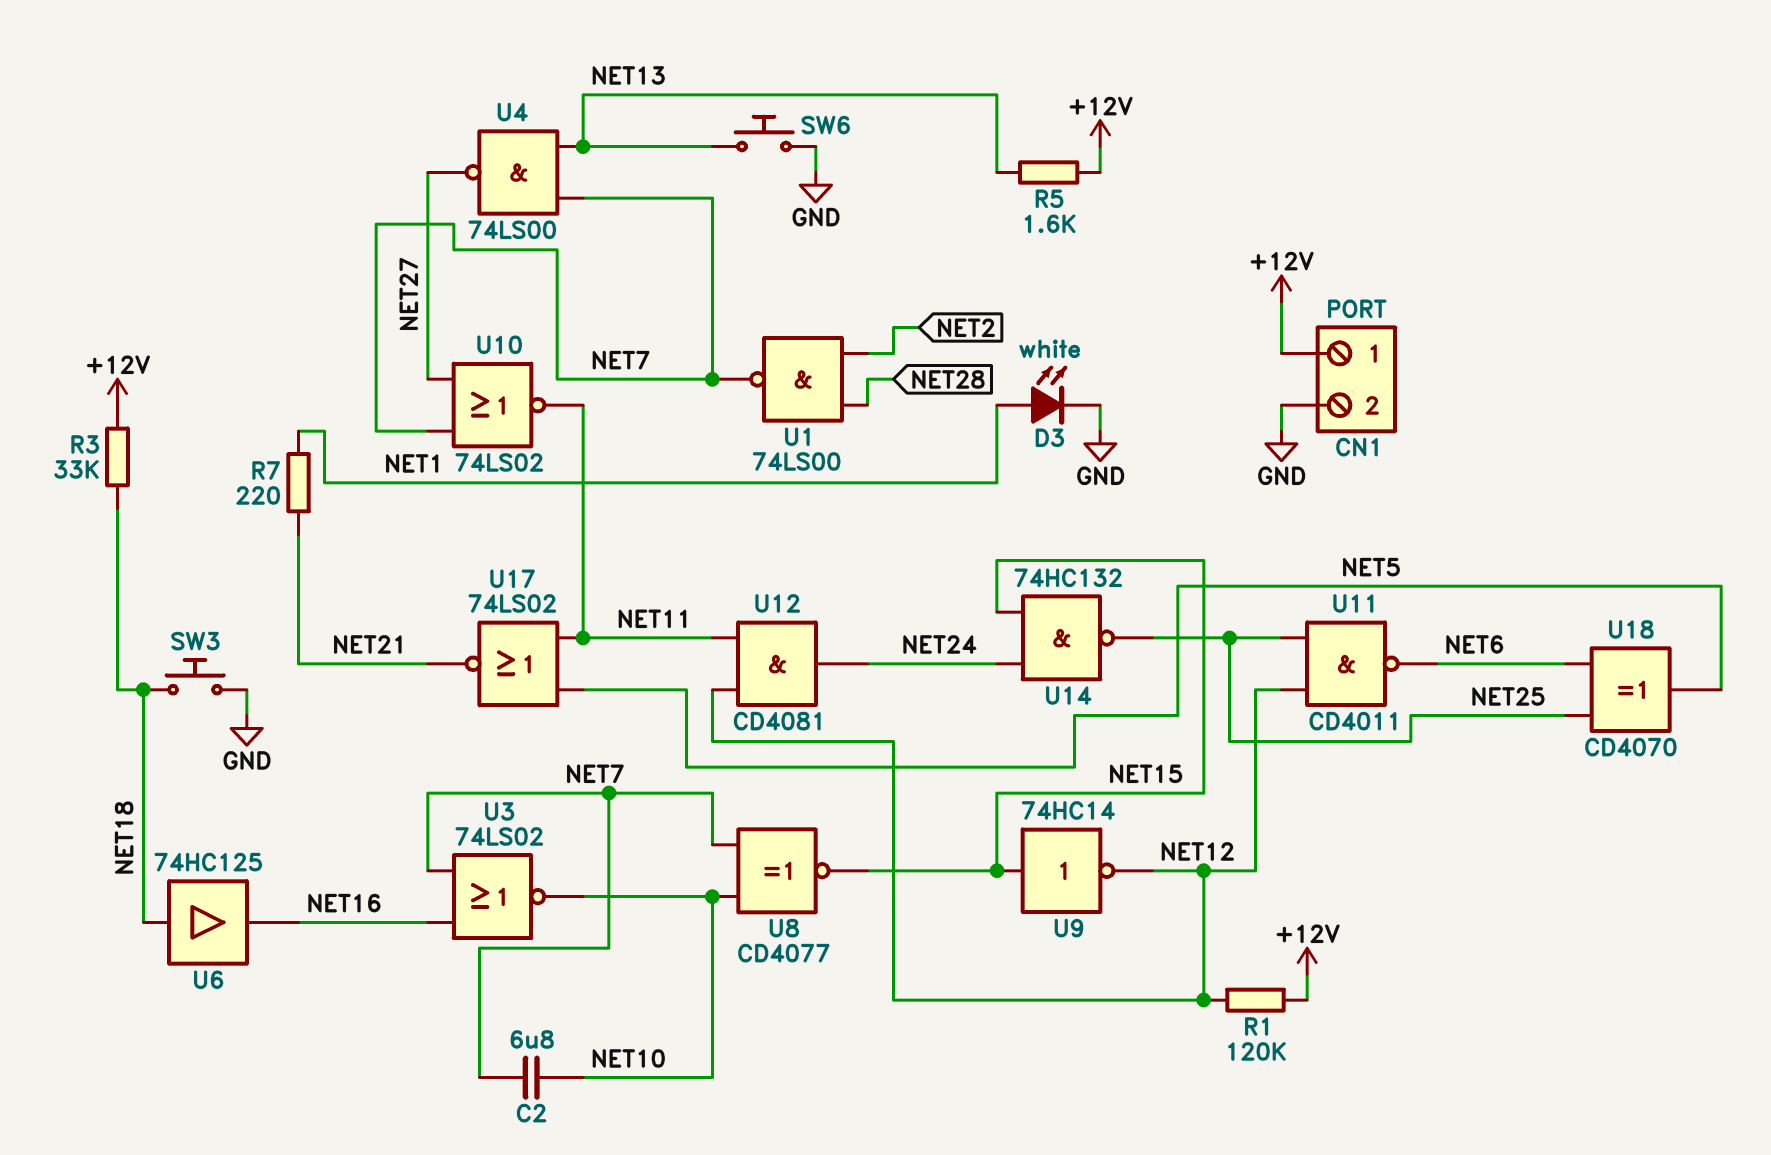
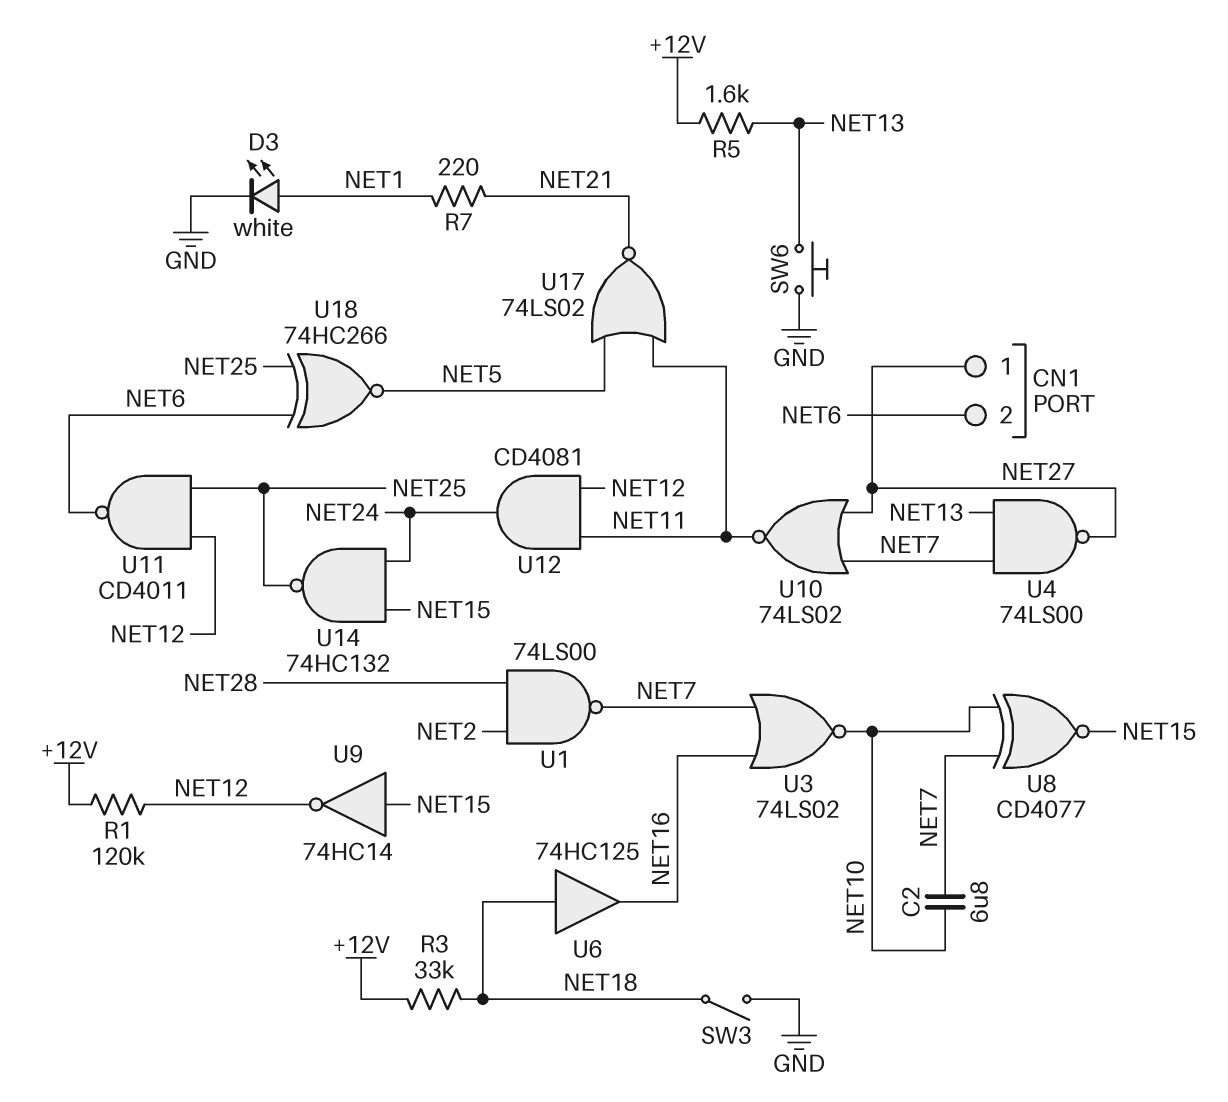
CN1 pin 1: +12V -> NET27
CN1 pin 2: GND -> NET6
SW3: button (GND, NET18) -> switch (GND, NET18)
U18: XOR CD4070 (in NET6, in NET25, out NET5) -> XNOR 74HC266 (in NET6, in NET25, out NET5)

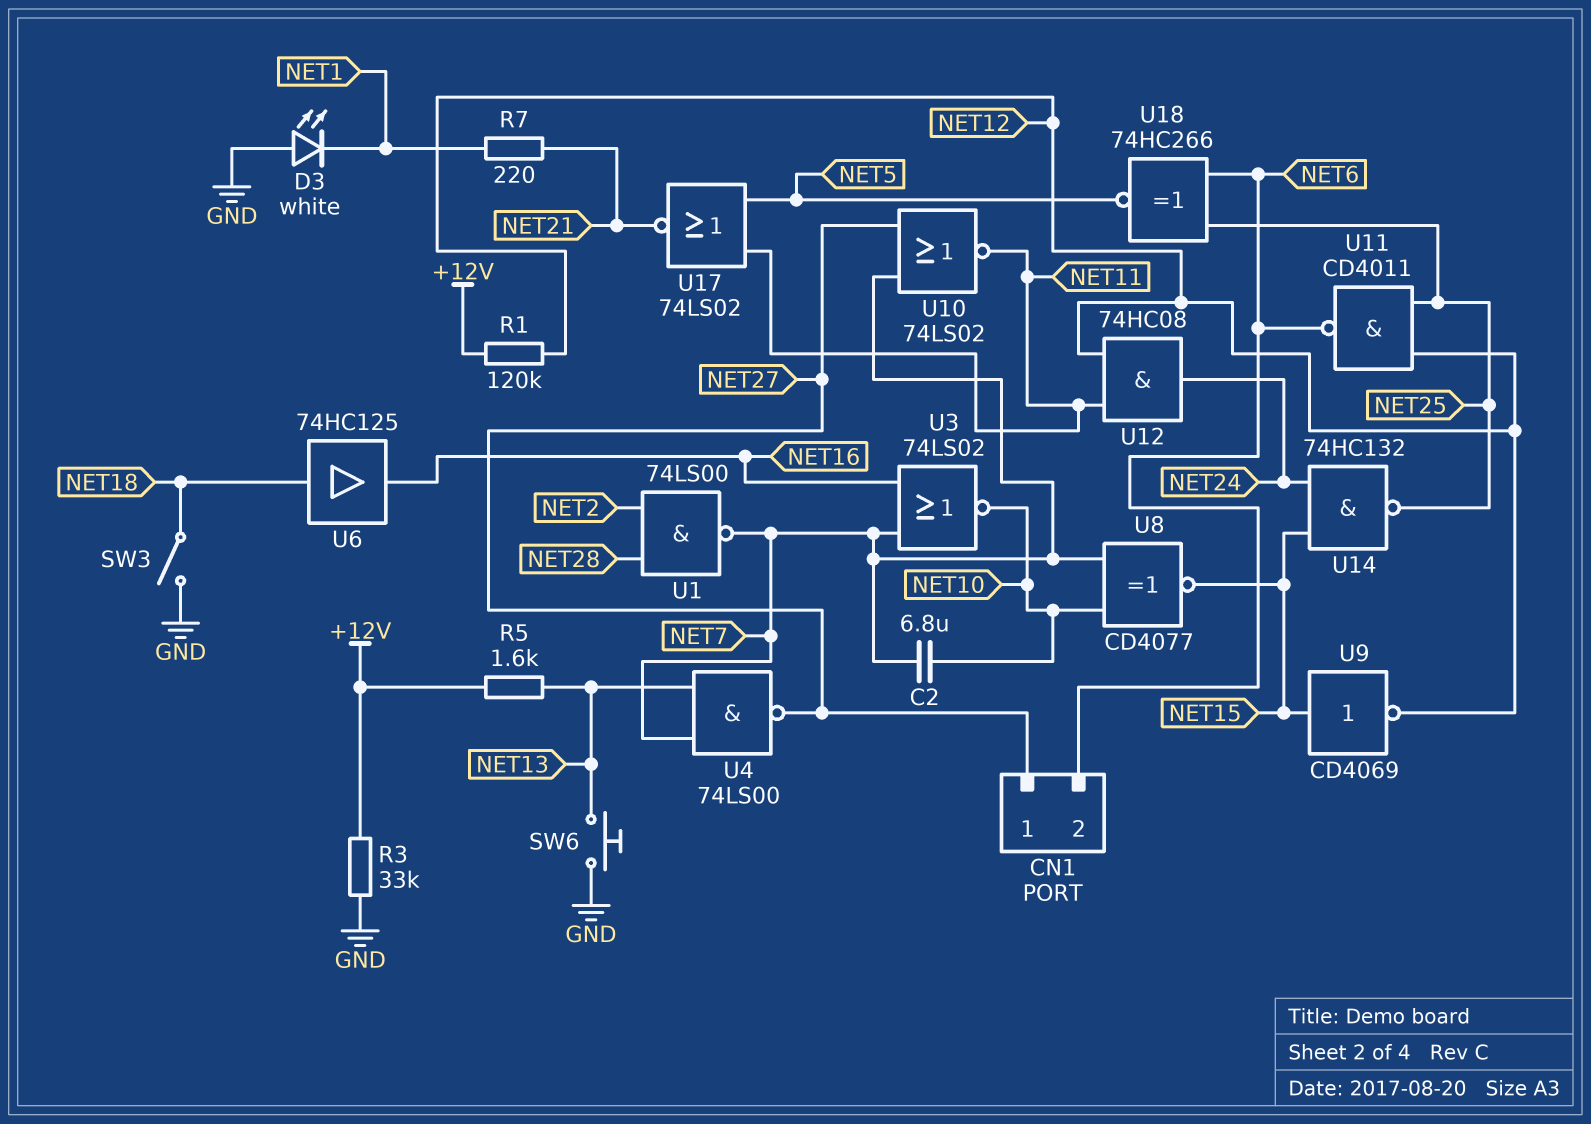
D3: LED white (A NET1, K GND) -> LED white (A GND, K NET1)
R3: 33k (+12V, NET18) -> 33k (+12V, GND)
U9: NOT 74HC14 (in NET15, out NET12) -> NOT CD4069 (in NET15, out NET12)
U12: AND CD4081 (in NET11, in NET12, out NET24) -> AND 74HC08 (in NET11, in NET12, out NET24)

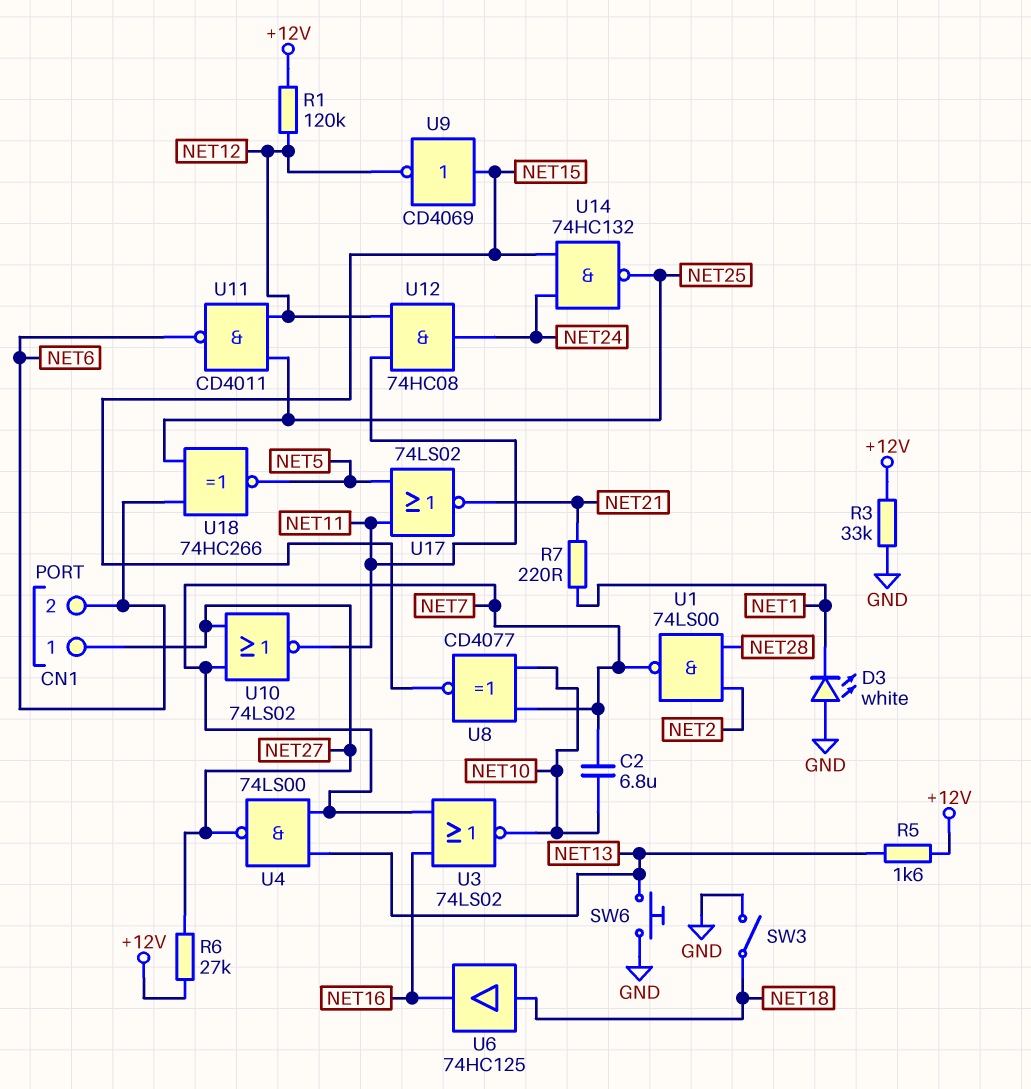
R6: none -> 27k (+12V, NET27)

